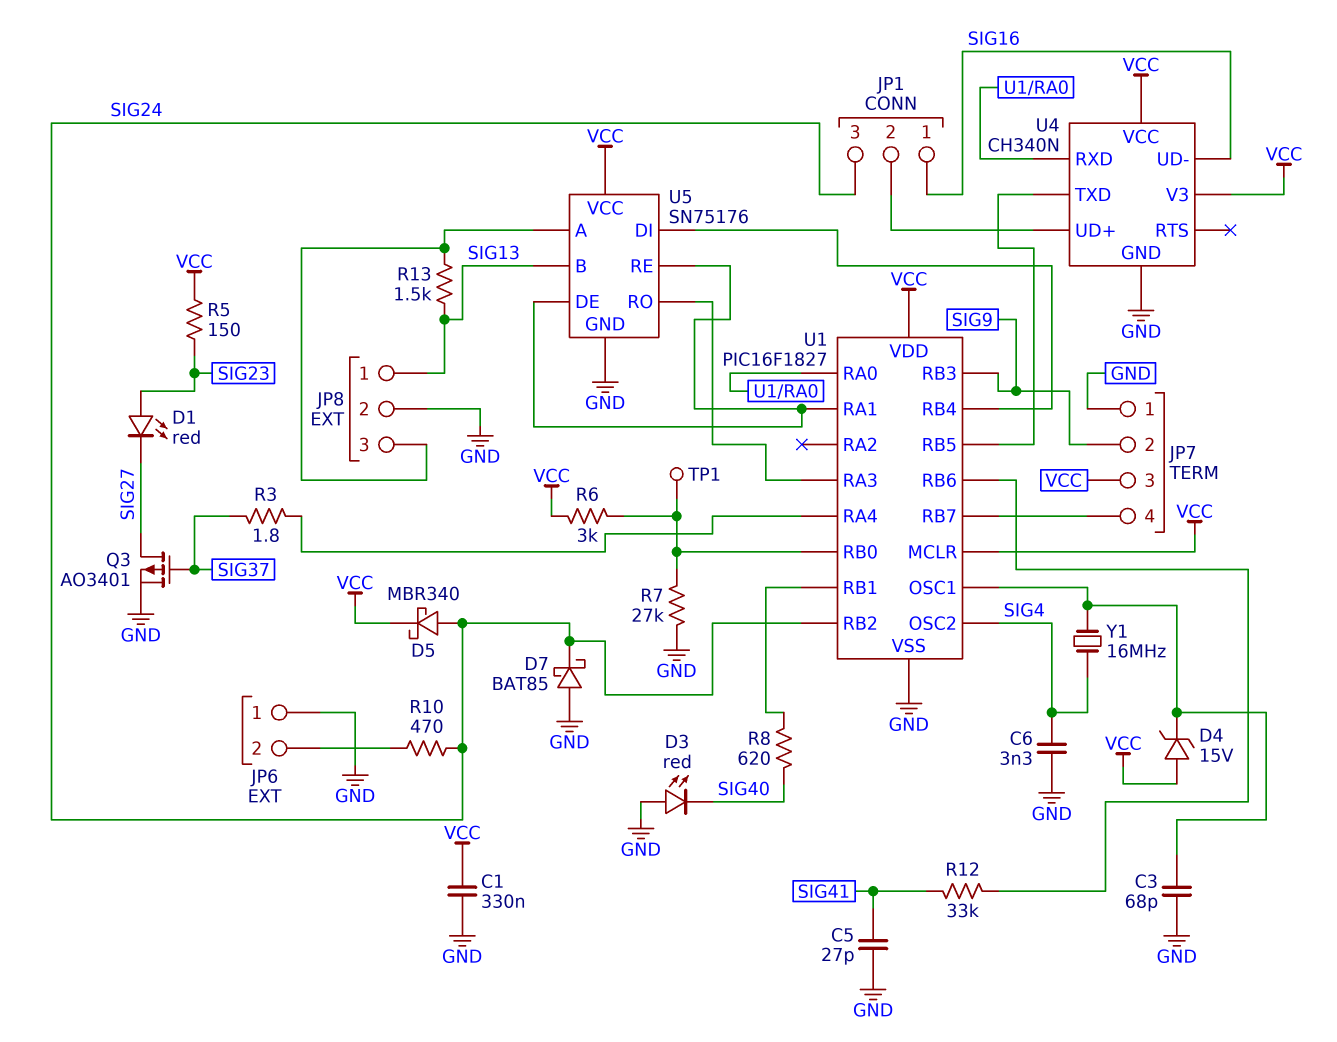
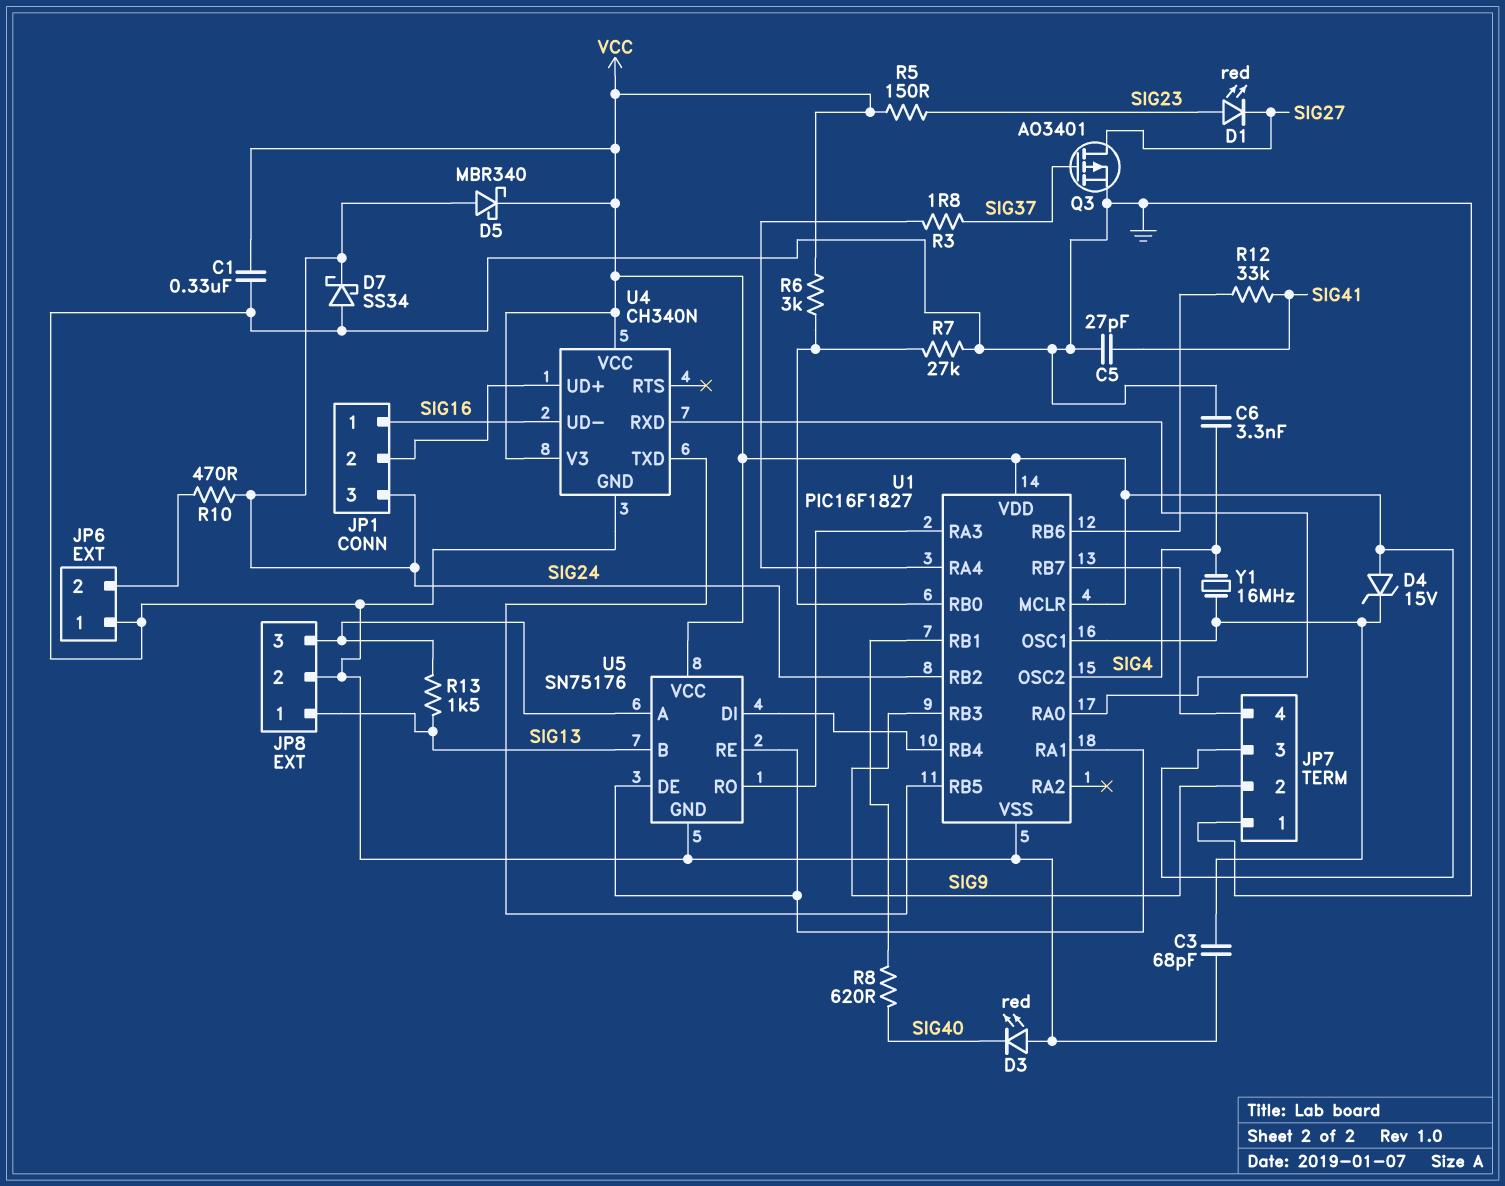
D7: schottky BAT85 (A GND, K SIG24) -> schottky SS34 (A GND, K SIG24)
TP1: test point (U1/RB0) -> none

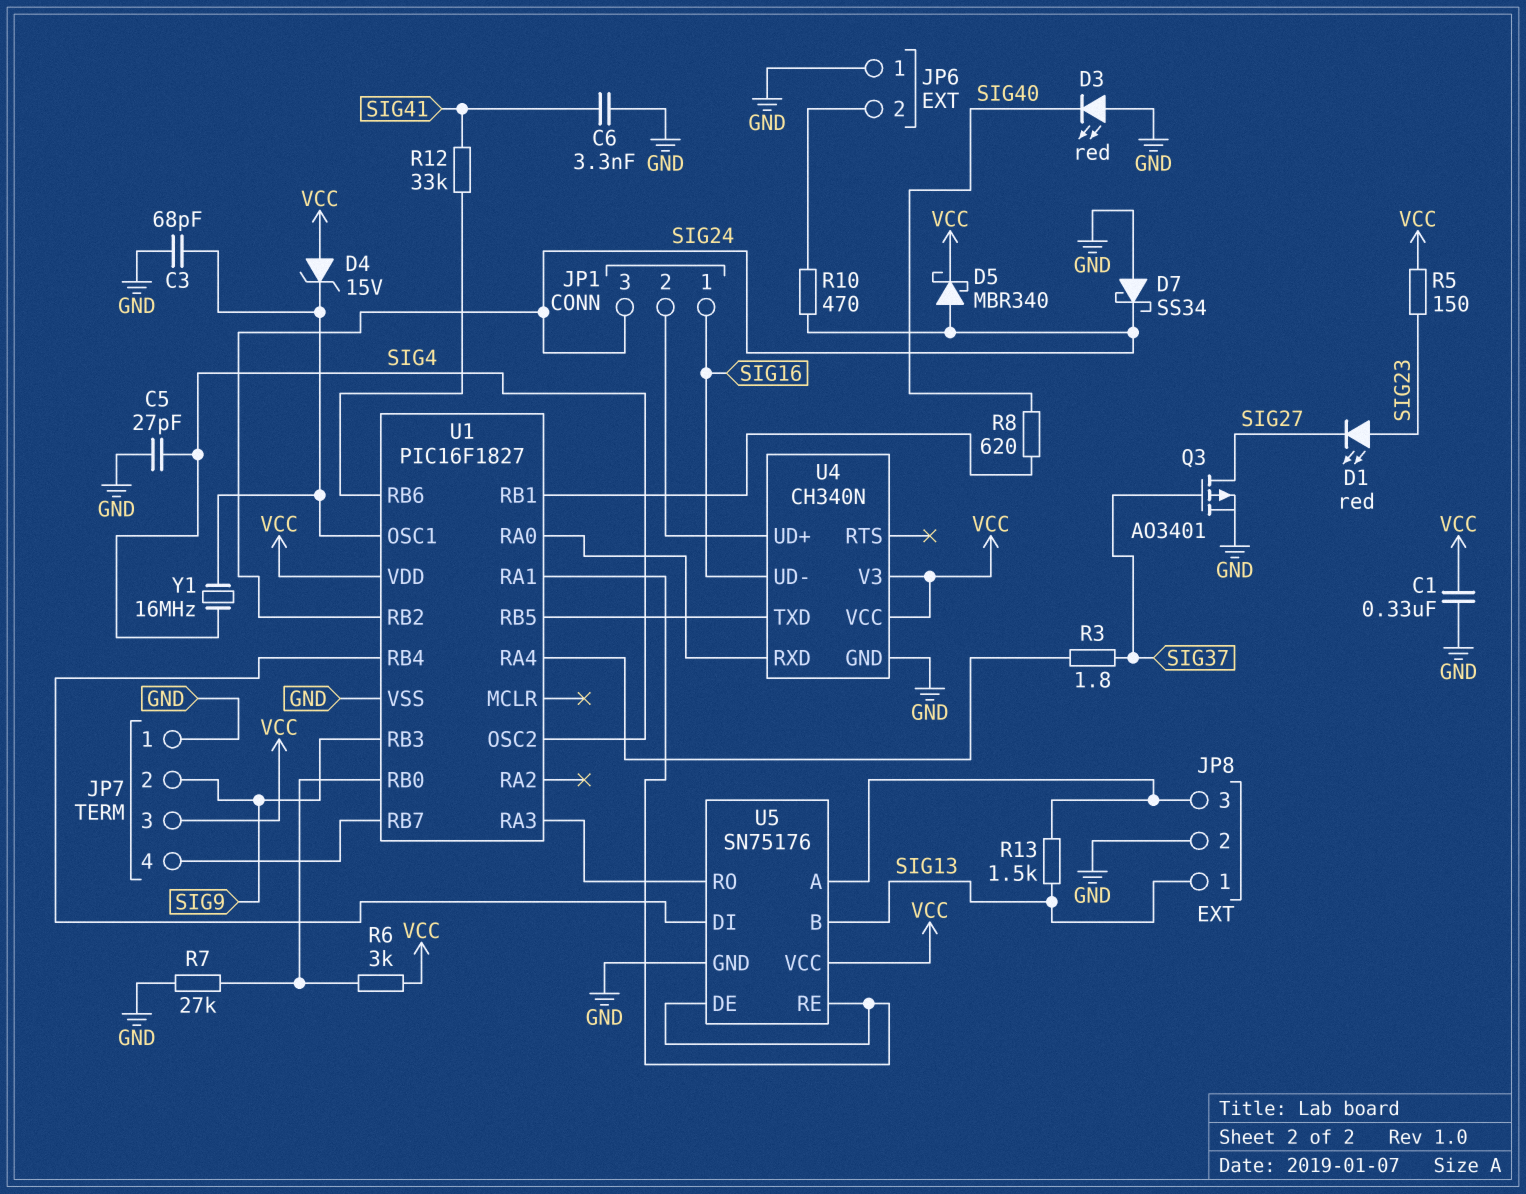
C5: 27pF (GND, SIG41) -> 27pF (GND, SIG4)
C6: 3.3nF (GND, SIG4) -> 3.3nF (GND, SIG41)
U1 pin MCLR: VCC -> none

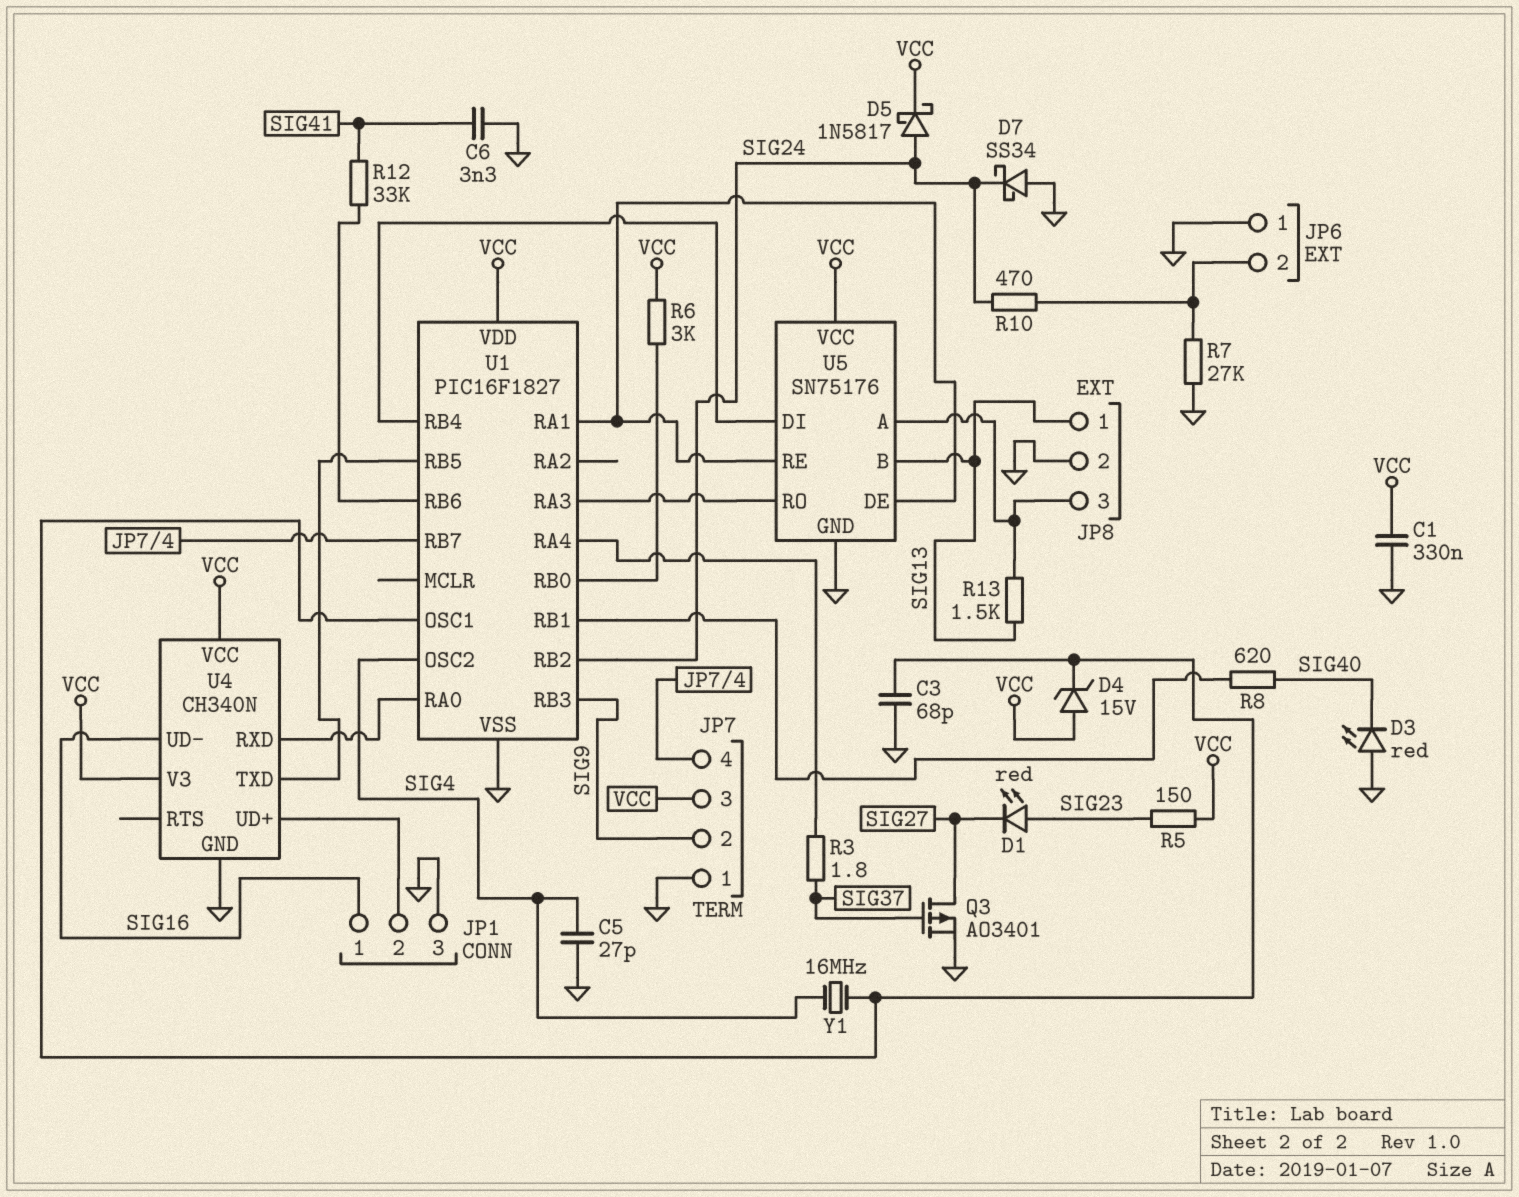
D5: schottky MBR340 (A SIG24, K VCC) -> schottky 1N5817 (A SIG24, K VCC)
JP1 pin 3: SIG24 -> GND
R7: 27k (GND, U1/RB0) -> 27k (GND, JP6/2)

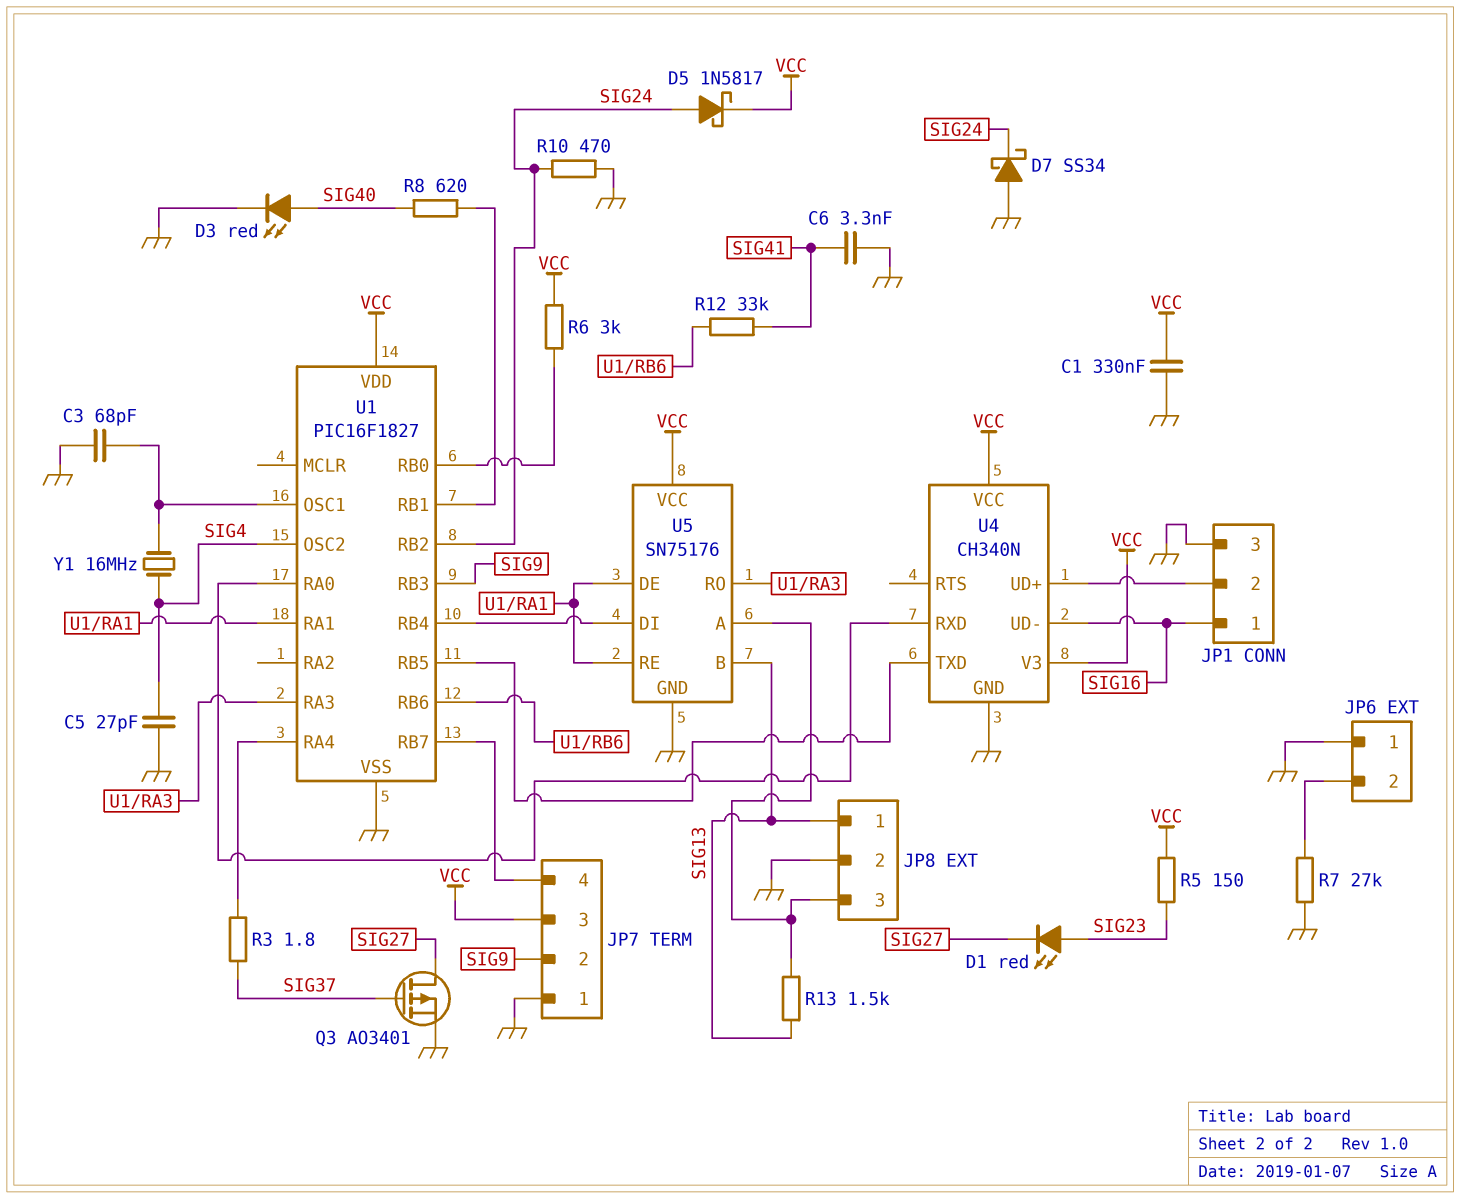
D3: LED red (A GND, K SIG40) -> LED red (A SIG40, K GND)
D4: zener 15V (A VCC, K U1/OSC1) -> none
R10: 470 (JP6/2, SIG24) -> 470 (GND, SIG24)

